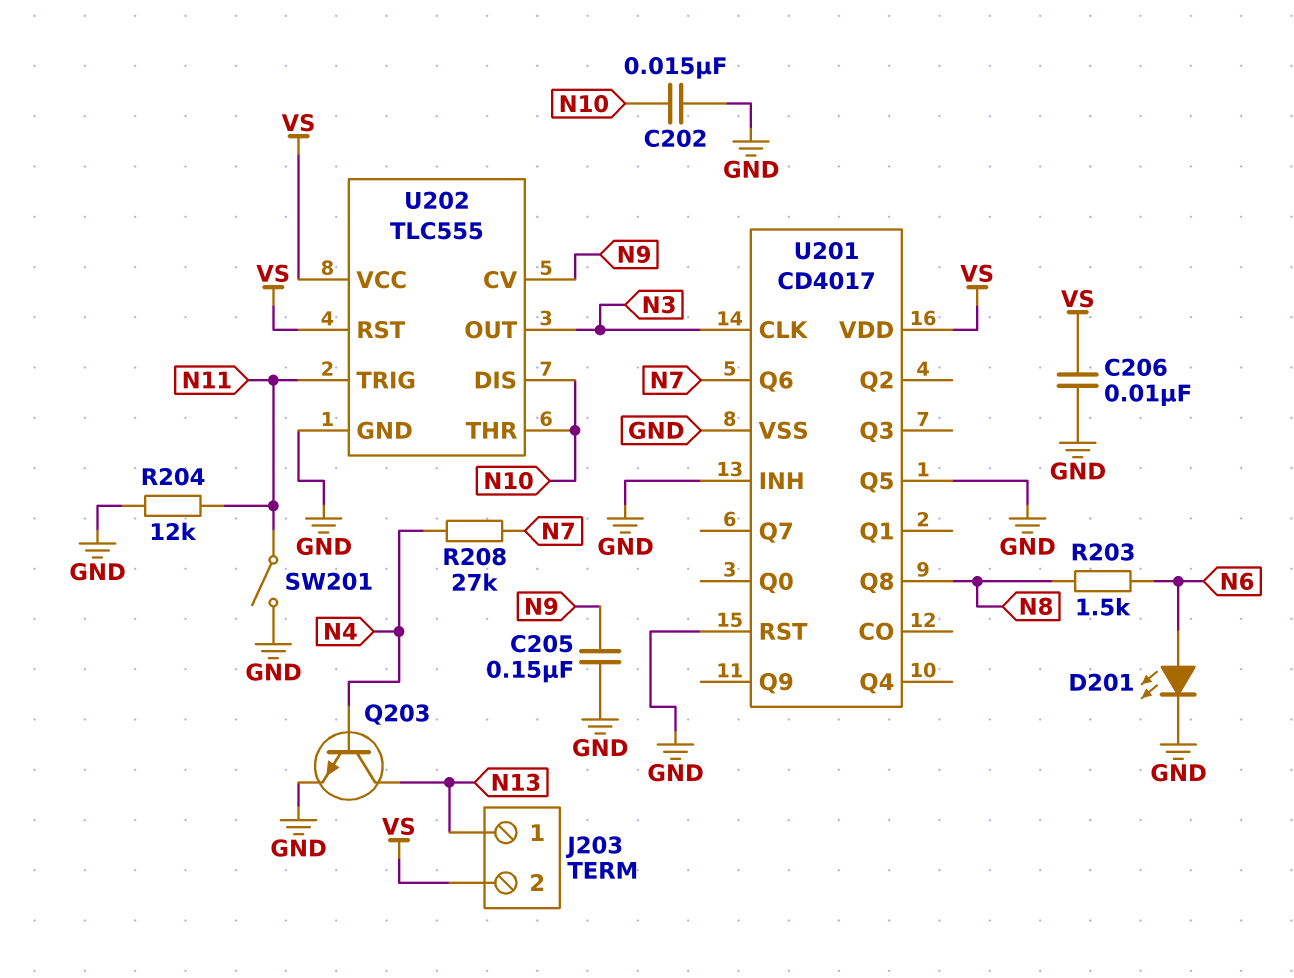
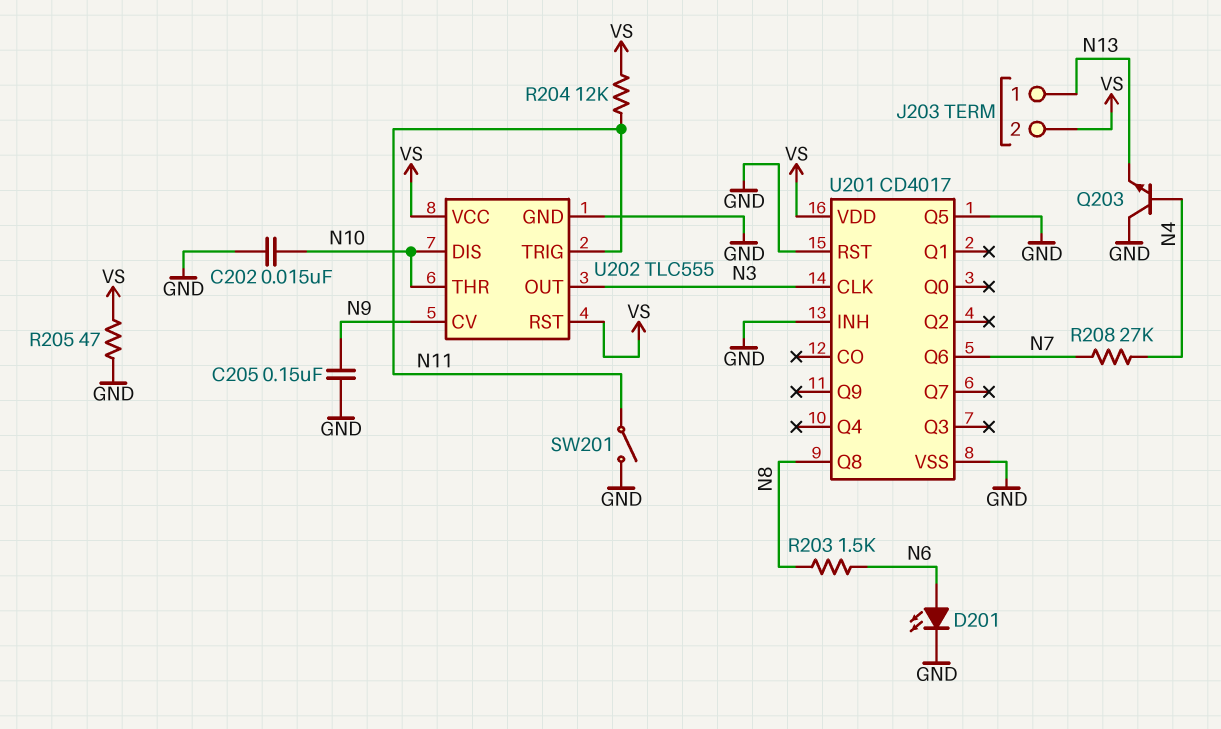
C206: 10nF (GND, VS) -> none
Q203: NPN (B N4, C N13, E GND) -> NPN (B N4, C GND, E N13)
R204: 12k (GND, N11) -> 12k (N11, VS)
R205: none -> 47 (GND, VS)

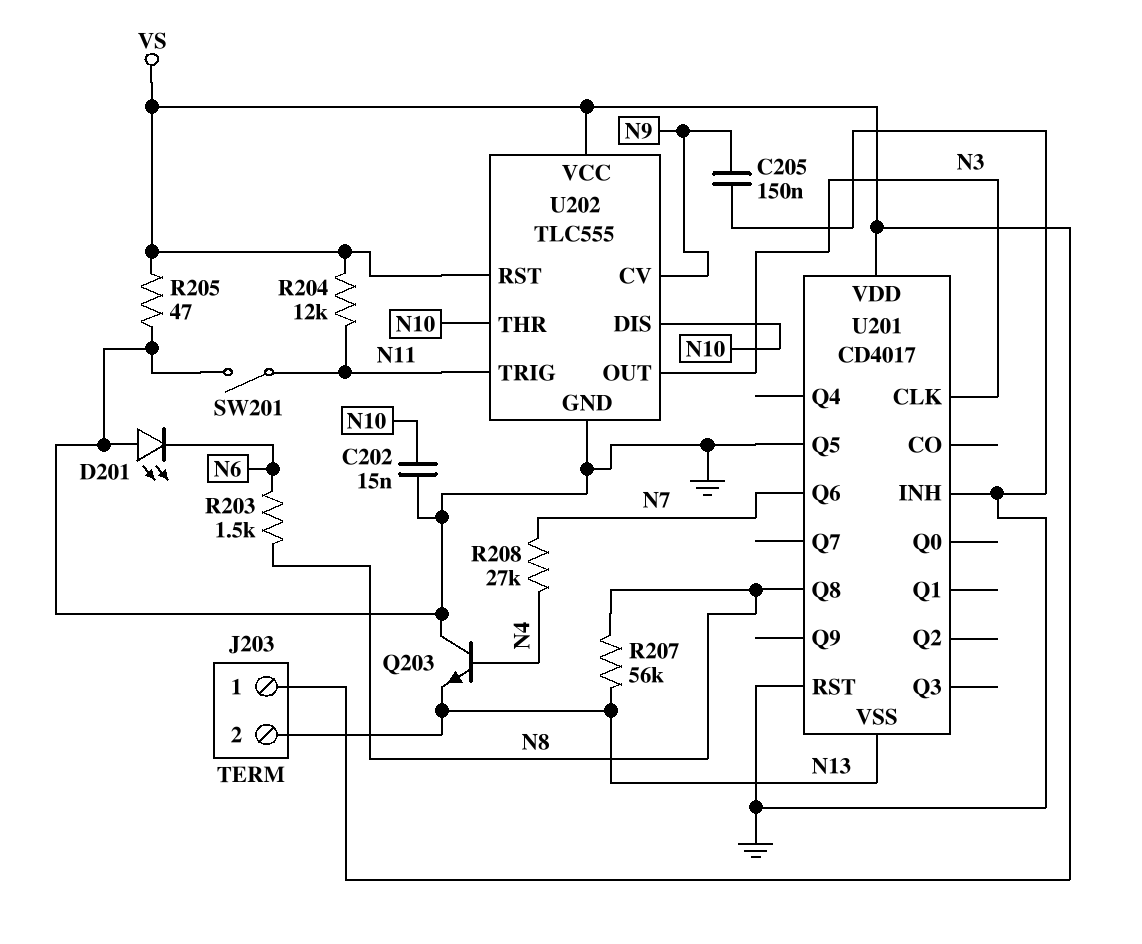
D201: LED (A N6, K GND) -> LED (A GND, K N6)
J203 pin 1: N13 -> VS
J203 pin 2: VS -> N13
R207: none -> 56k (N8, N13)
U201 pin VSS: GND -> N13

